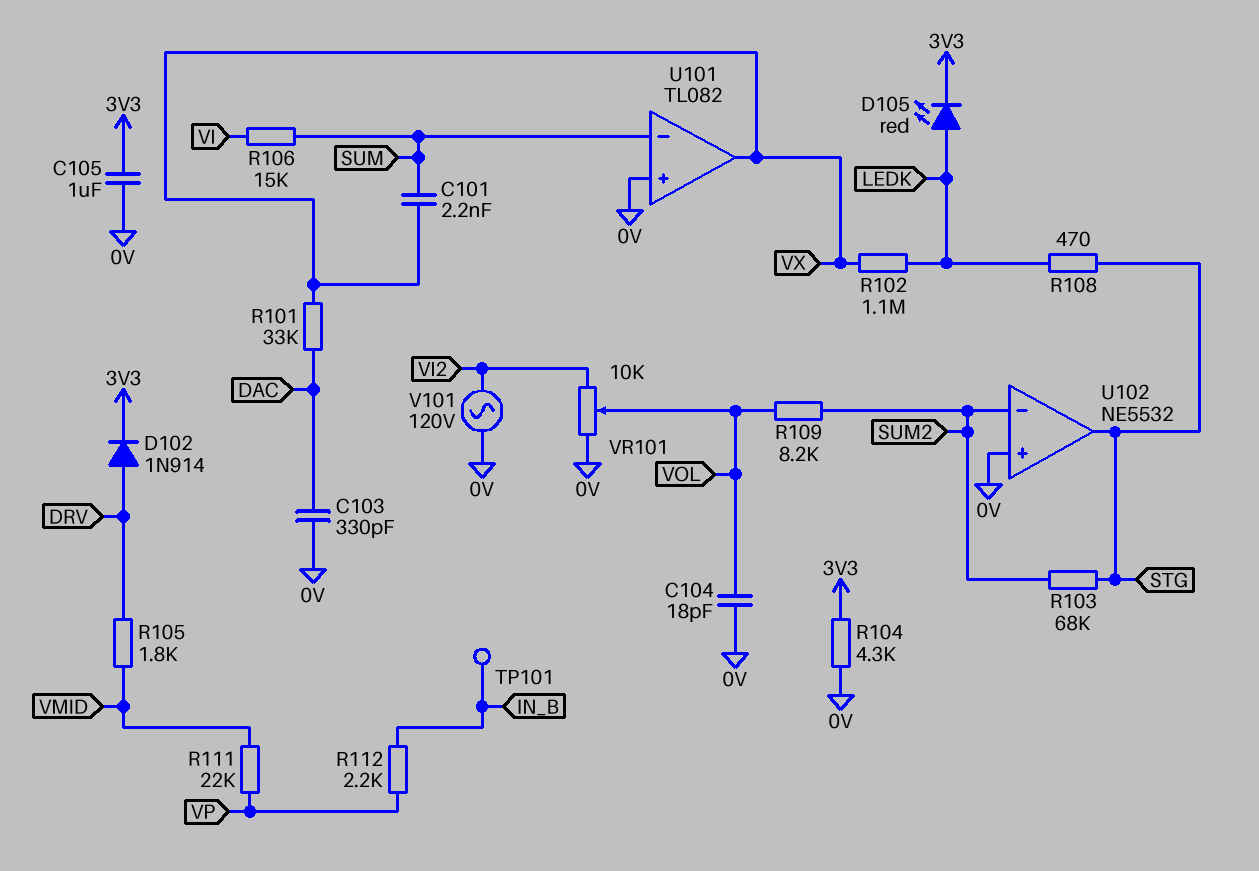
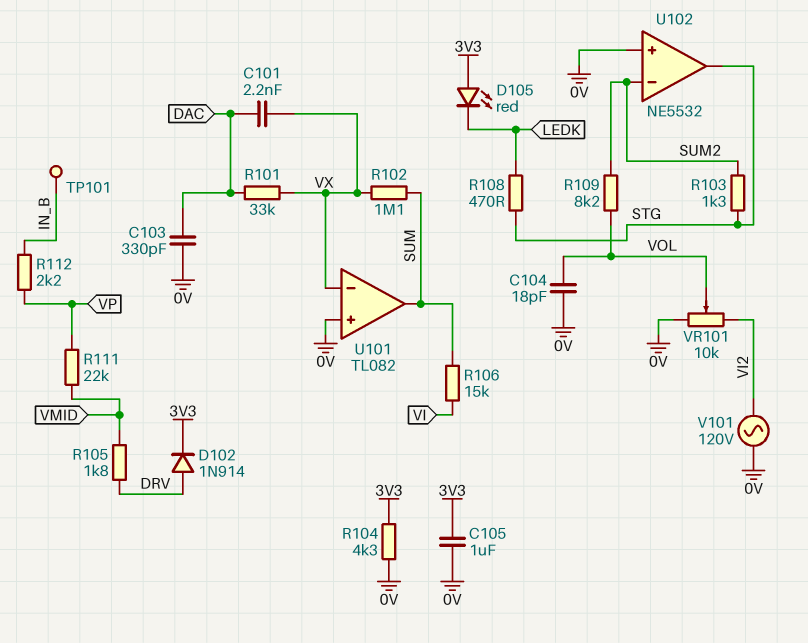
C101: 2.2nF (SUM, VX) -> 2.2nF (DAC, VX)
D105: LED red (A LEDK, K 3V3) -> LED red (A 3V3, K LEDK)
R102: 1.1M (LEDK, VX) -> 1.1M (SUM, VX)
R103: 68k (STG, SUM2) -> 1.3k (STG, SUM2)
U101 pin in-: SUM -> VX
U101 pin out: VX -> SUM

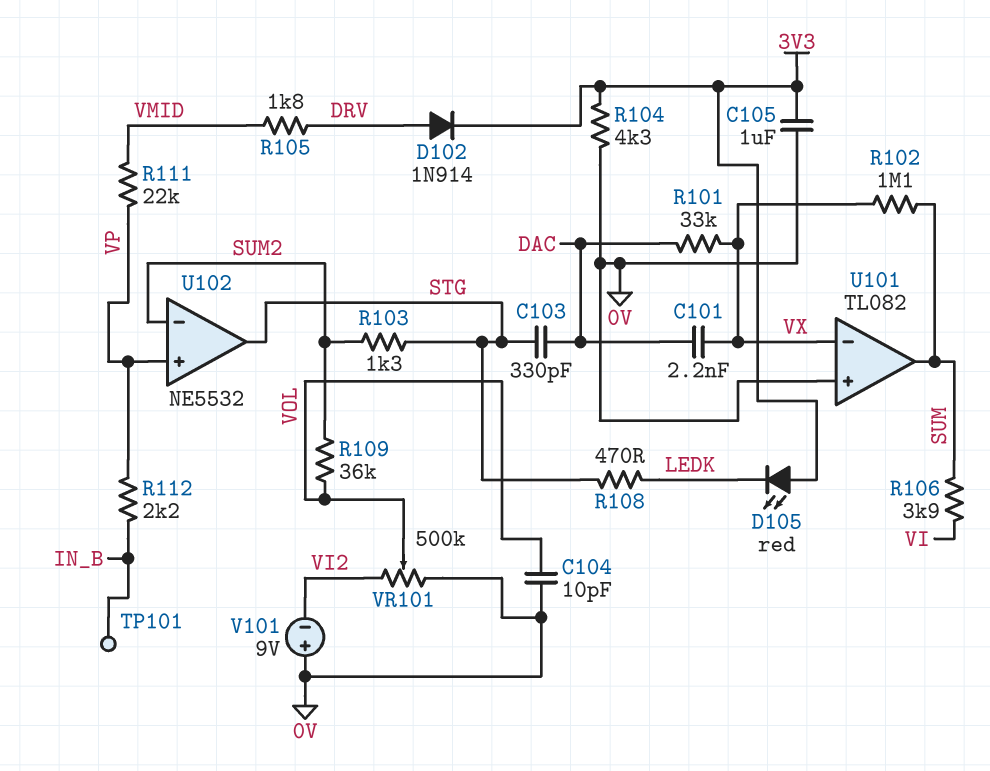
C103: 330pF (0V, DAC) -> 330pF (DAC, STG)
C104: 18pF (0V, VOL) -> 10pF (0V, VOL)
R106: 15k (SUM, VI) -> 3.9k (SUM, VI)
R109: 8.2k (SUM2, VOL) -> 36k (SUM2, VOL)
U102 pin in+: 0V -> VP
V101: AC 120V (0V, VI2) -> 9V (plus 0V, minus VI2)
VR101: 10k (0V, VI2, wiper VOL) -> 500k (0V, VI2, wiper VOL)

